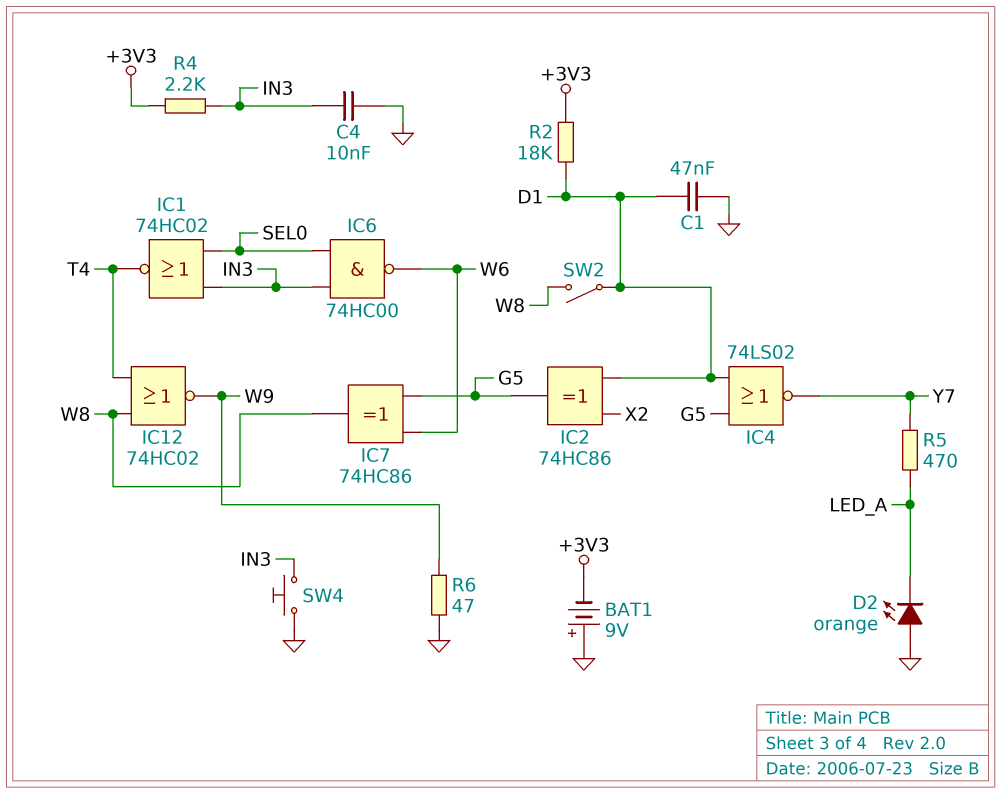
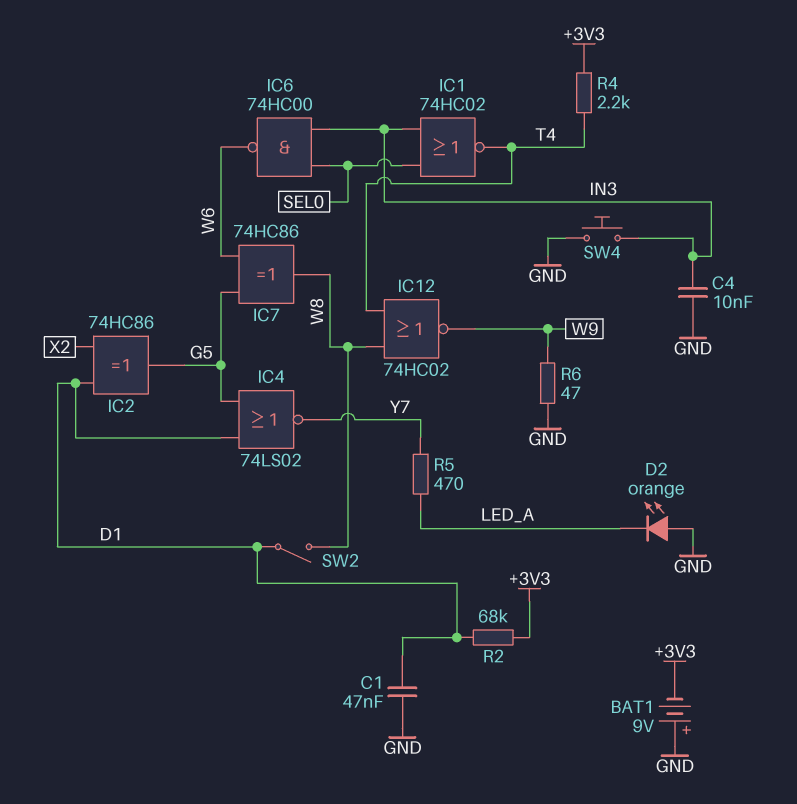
R2: 18k (+3V3, D1) -> 68k (+3V3, D1)
R4: 2.2k (+3V3, IN3) -> 2.2k (+3V3, T4)

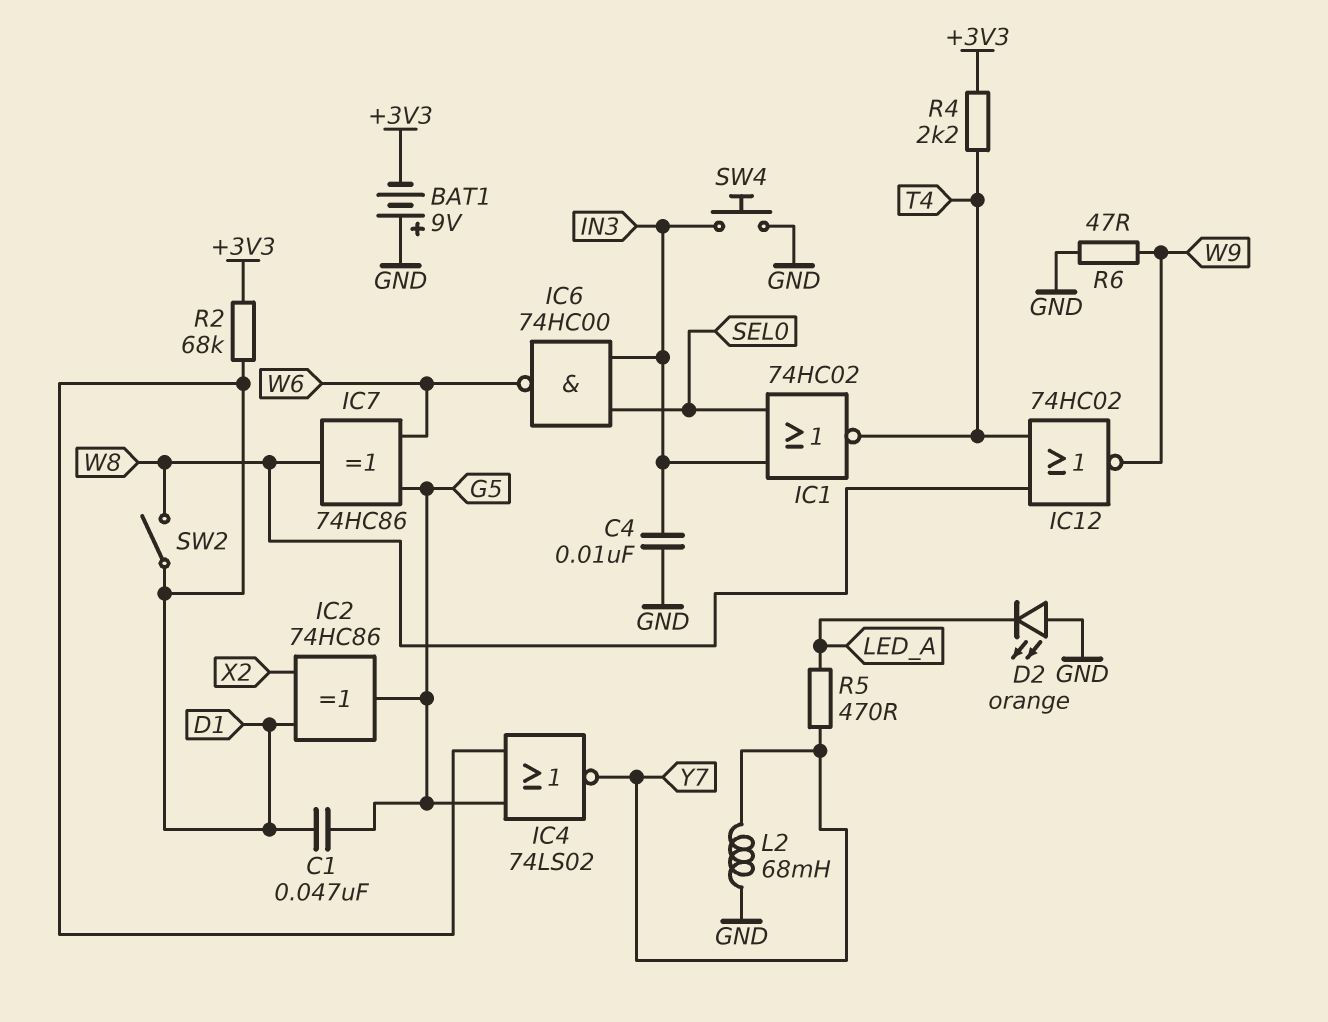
C1: 47nF (D1, GND) -> 47nF (D1, G5)
L2: none -> 68mH (GND, Y7)

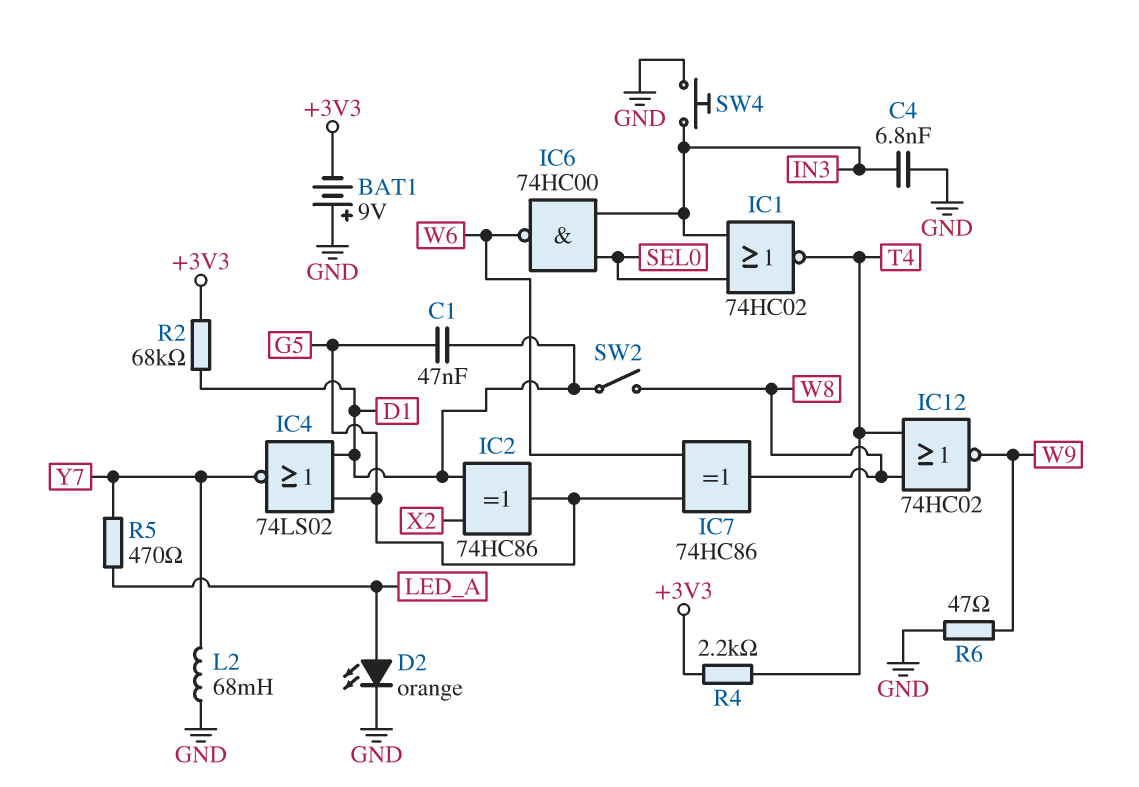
C4: 10nF (GND, IN3) -> 6.8nF (GND, IN3)
D2: LED orange (A GND, K LED_A) -> LED orange (A LED_A, K GND)

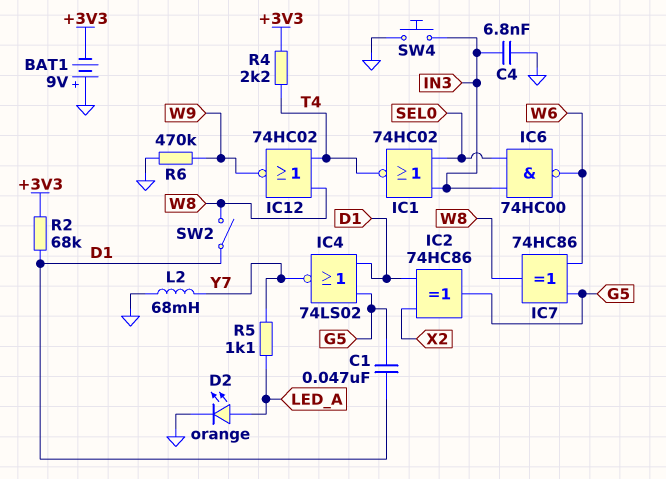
R5: 470 (LED_A, Y7) -> 1.1k (LED_A, Y7)
R6: 47 (GND, W9) -> 470k (GND, W9)

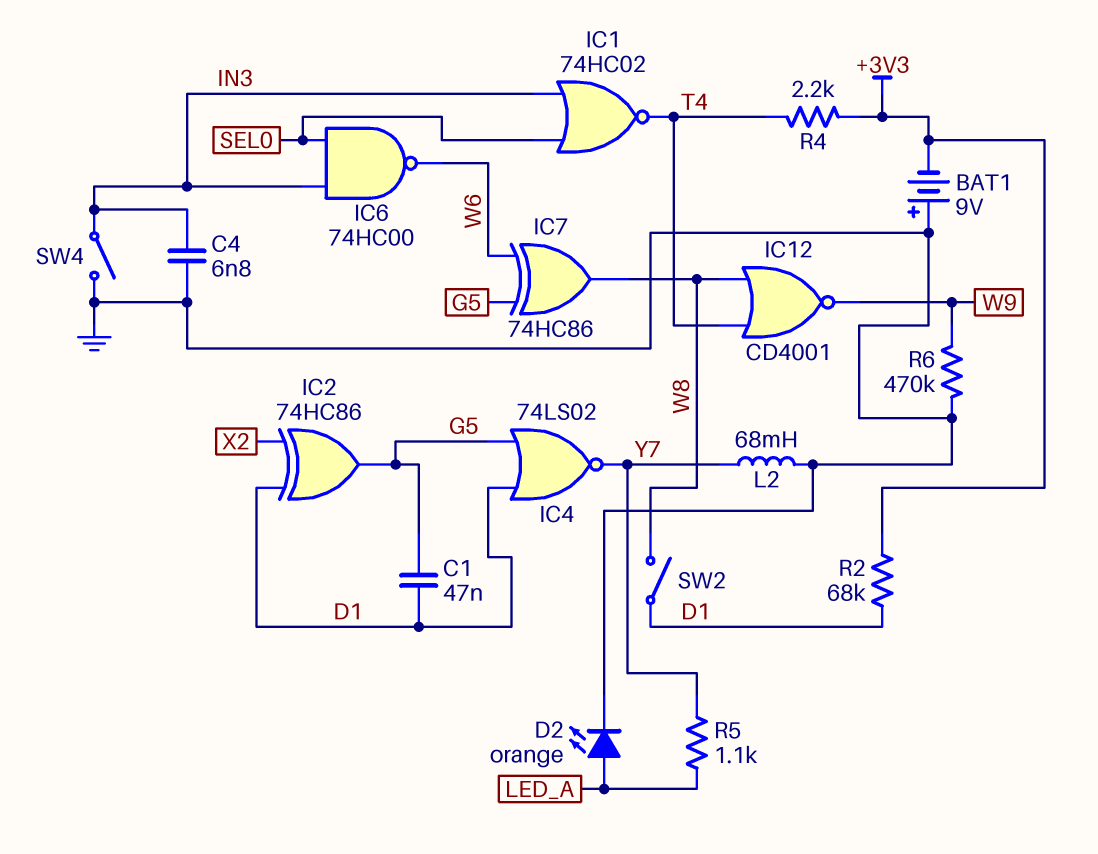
IC12: NOR 74HC02 (in T4, in W8, out W9) -> NOR CD4001 (in T4, in W8, out W9)
SW4: button (GND, IN3) -> switch (GND, IN3)

